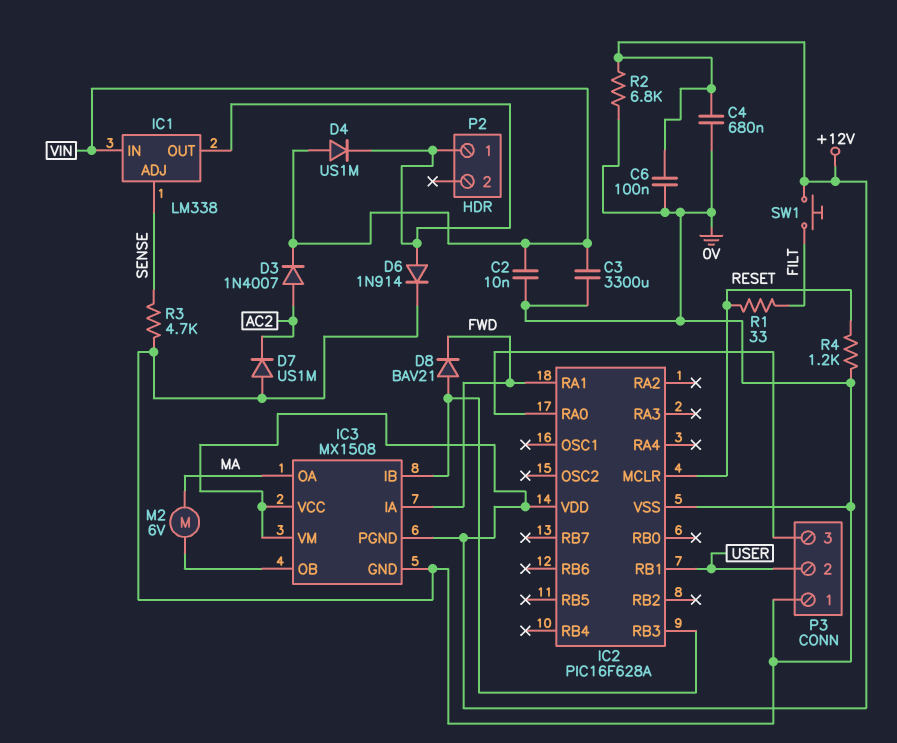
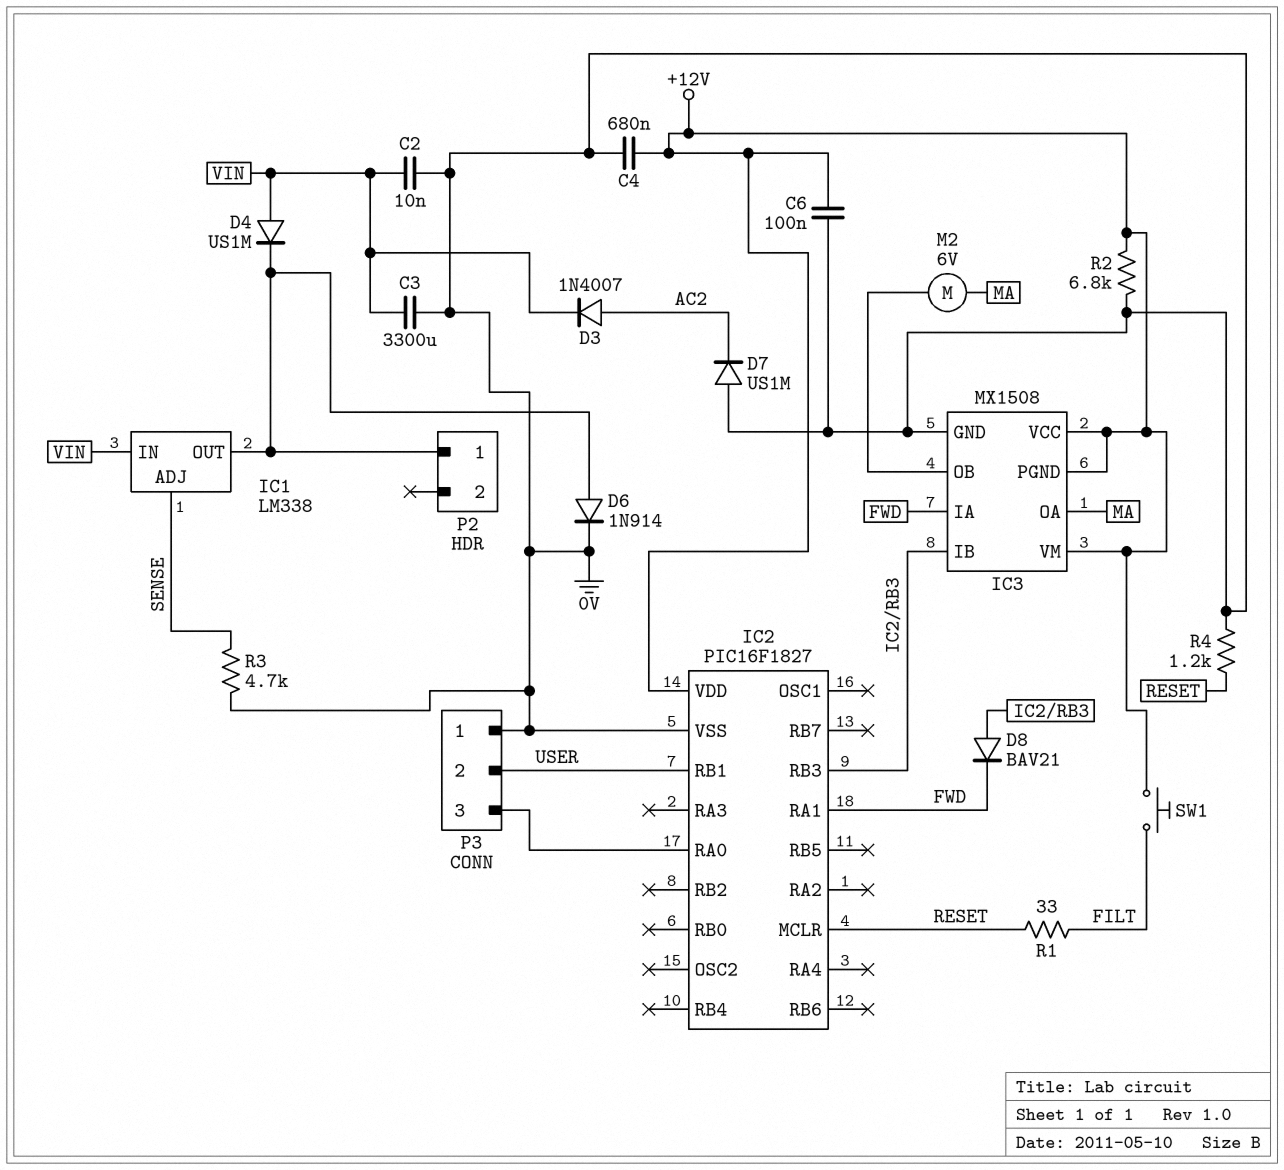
IC2: PIC16F628A -> PIC16F1827

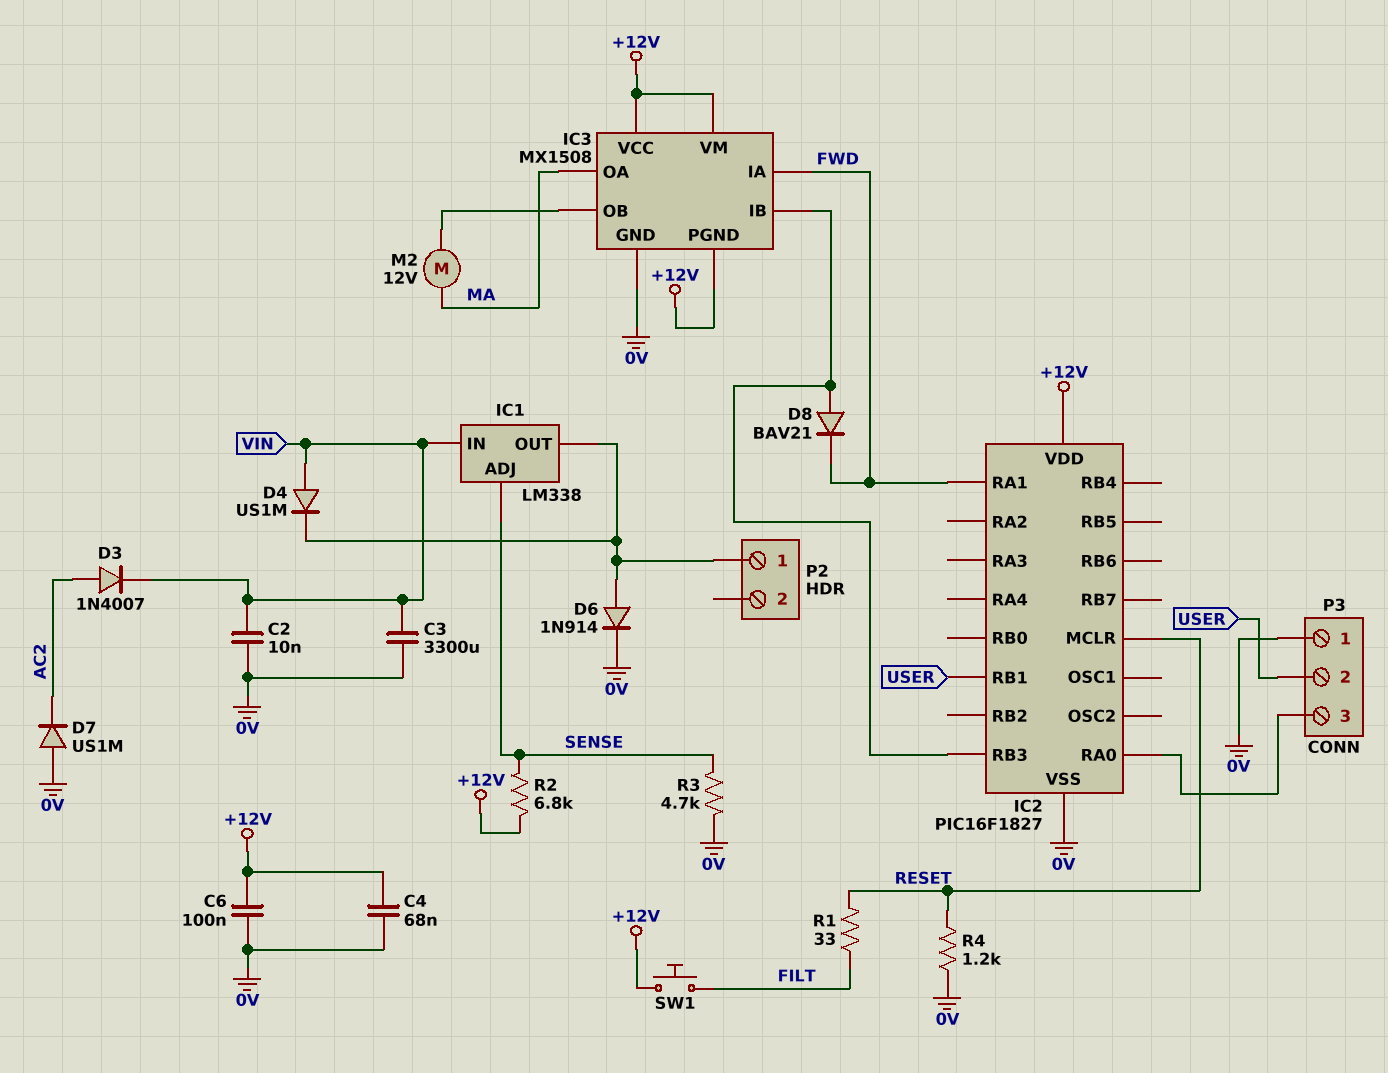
C4: 680nF (+12V, 0V) -> 68nF (+12V, 0V)
M2: motor 6V (IC3/OB, MA) -> motor 12V (IC3/OB, MA)
R2: 6.8k (+12V, 0V) -> 6.8k (+12V, SENSE)

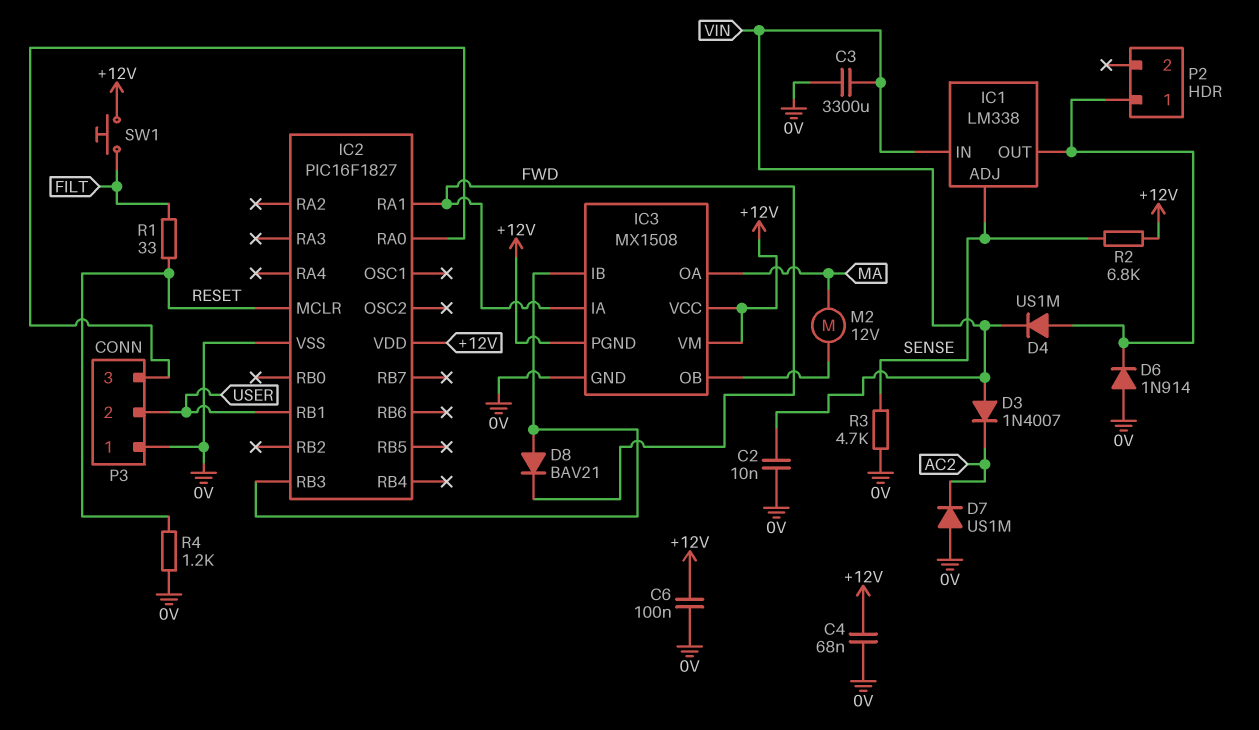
D3: diode 1N4007 (A AC2, K VIN) -> diode 1N4007 (A VIN, K AC2)
D4: diode US1M (A VIN, K IC1/OUT) -> diode US1M (A IC1/OUT, K VIN)
D6: diode 1N914 (A IC1/OUT, K 0V) -> diode 1N914 (A 0V, K IC1/OUT)

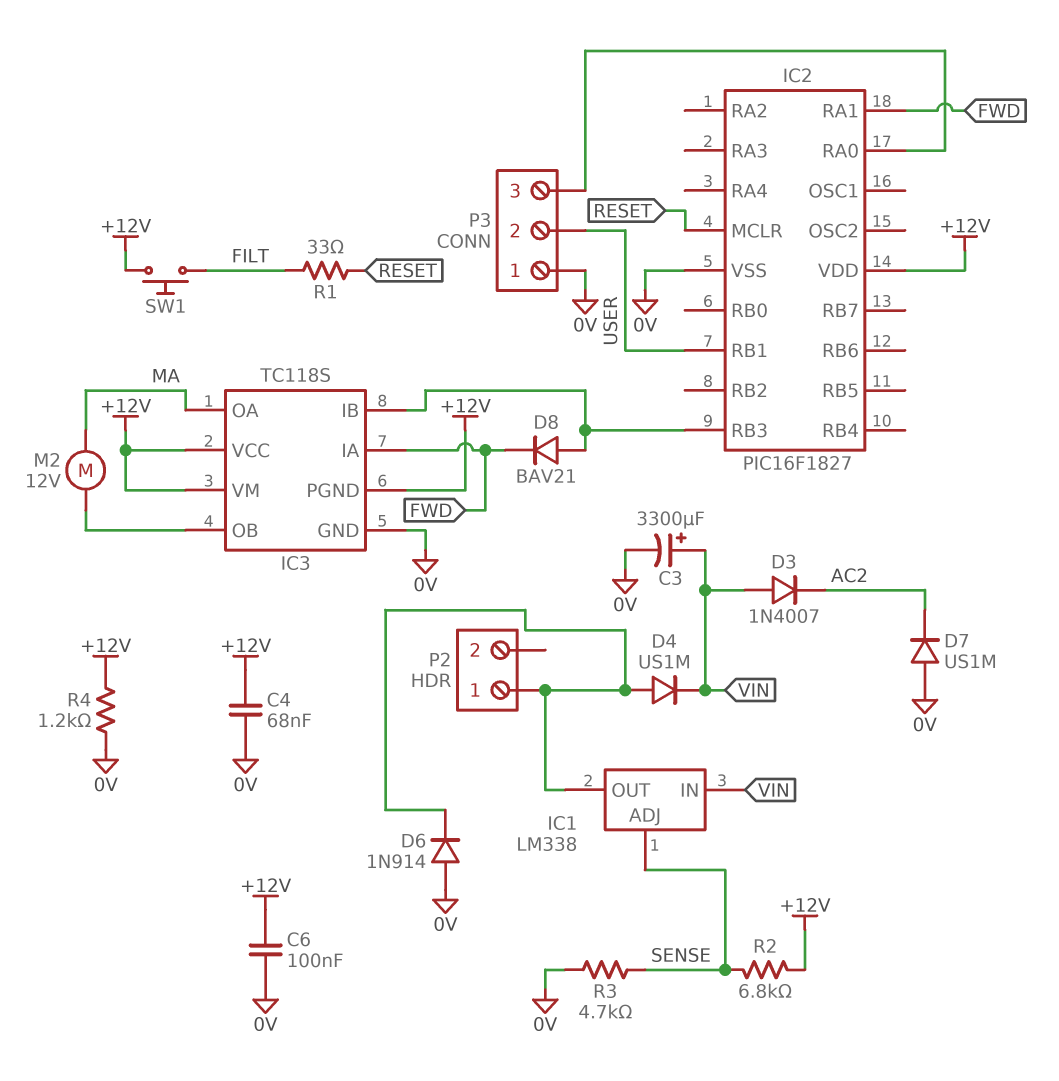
C2: 10nF (0V, VIN) -> none
C3: 3300uF (0V, VIN) -> 3300uF (plus VIN, minus 0V)
IC3: MX1508 -> TC118S
R4: 1.2k (0V, RESET) -> 1.2k (+12V, 0V)

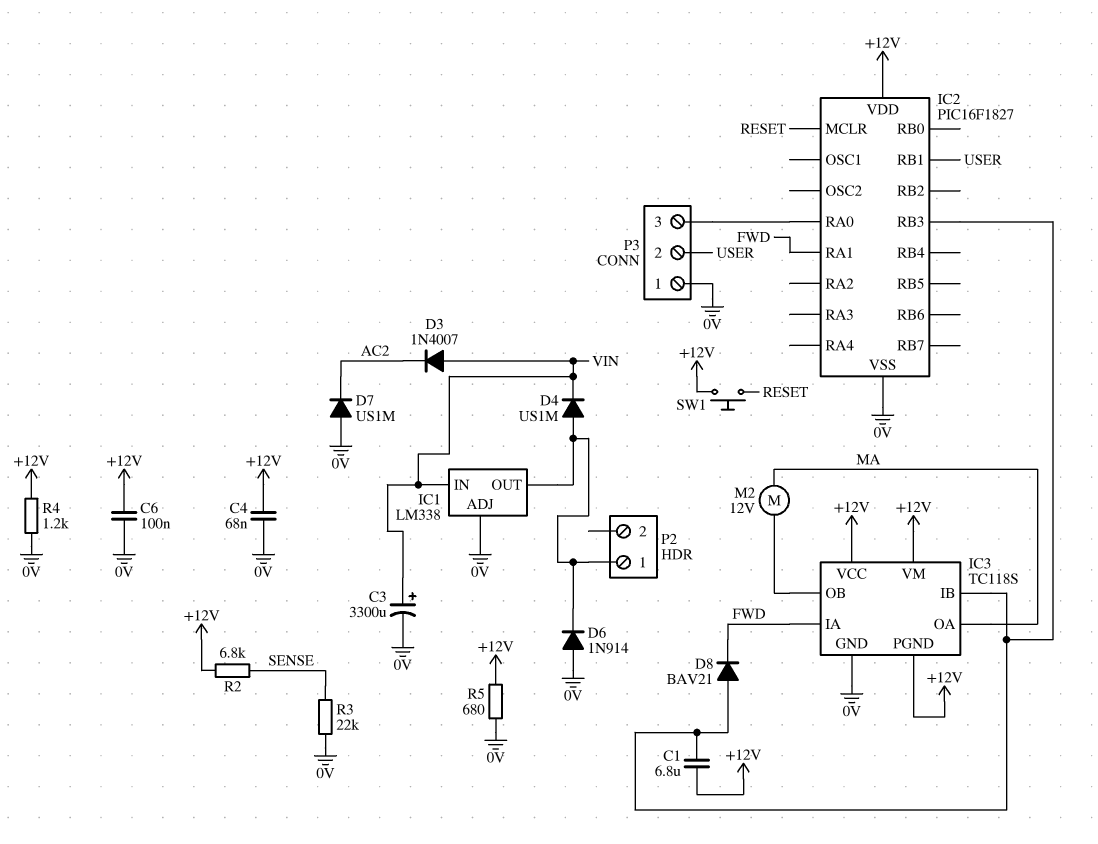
C1: none -> 6.8uF (+12V, IC2/RB3)
IC1 pin ADJ: SENSE -> 0V
R1: 33 (FILT, RESET) -> none
R3: 4.7k (0V, SENSE) -> 22k (0V, SENSE)
R5: none -> 680 (+12V, 0V)
SW1: button (+12V, FILT) -> button (+12V, RESET)

